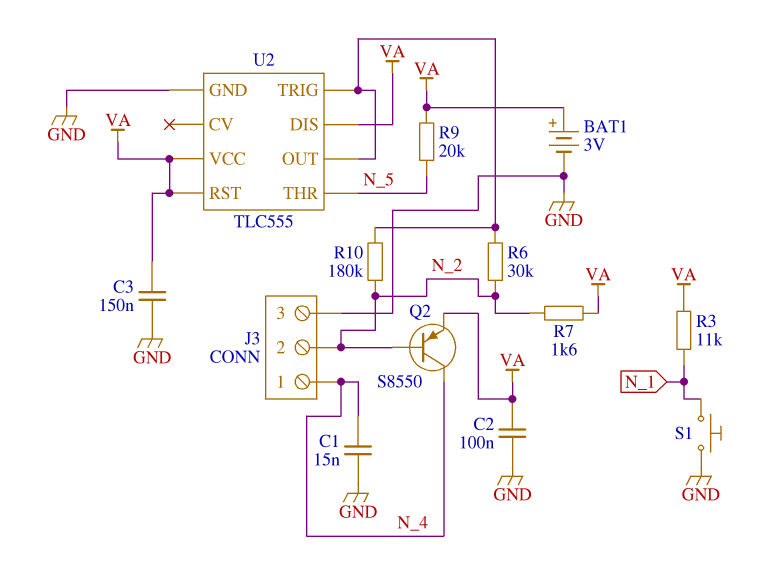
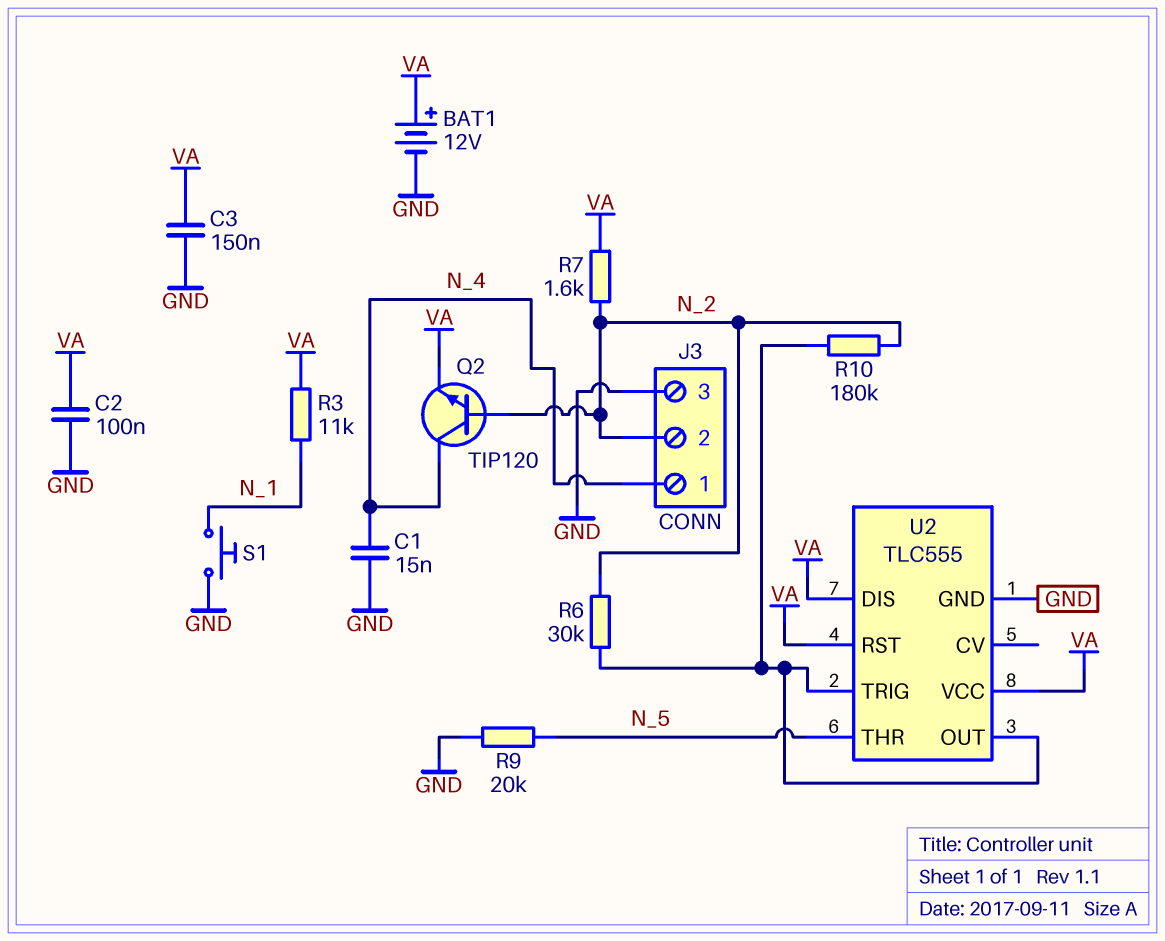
BAT1: 3V (plus VA, minus GND) -> 12V (plus VA, minus GND)
Q2: PNP S8550 (B N_2, C N_4, E VA) -> NPN TIP120 (B N_2, C N_4, E VA)
R9: 20k (N_5, VA) -> 20k (GND, N_5)

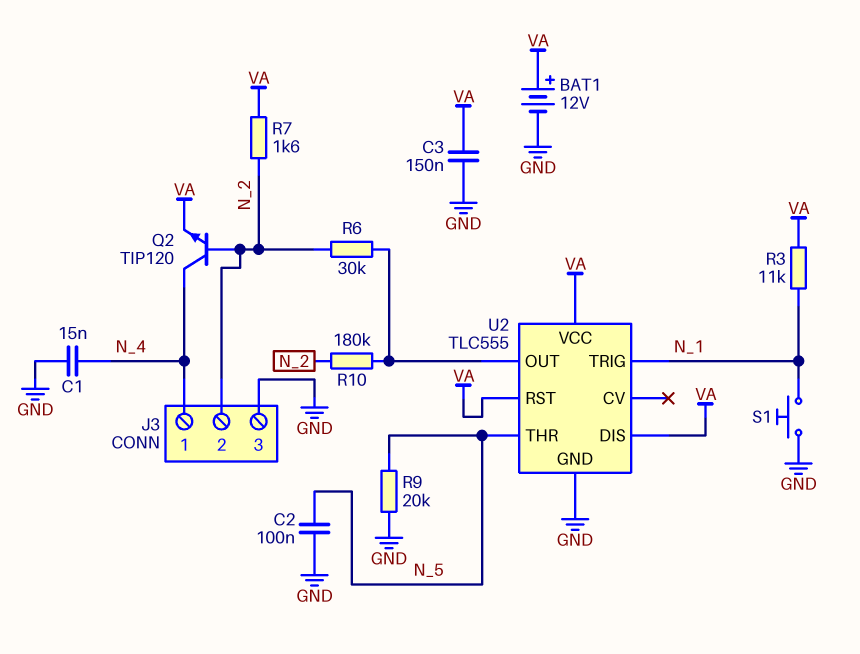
C2: 100nF (GND, VA) -> 100nF (GND, N_5)
U2 pin TRIG: U2/OUT -> N_1

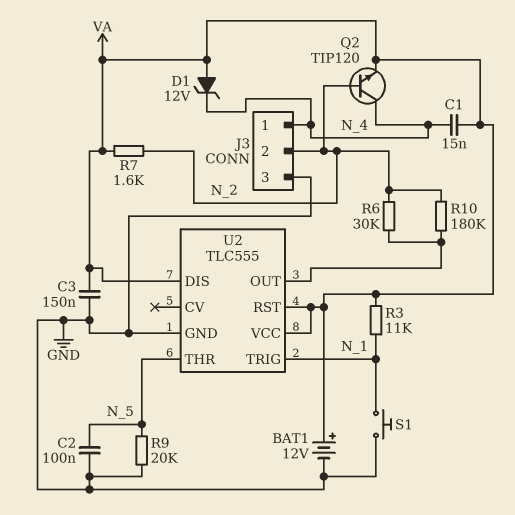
C1: 15nF (GND, N_4) -> 15nF (N_4, VA)
D1: none -> zener 12V (A VA, K N_4)

